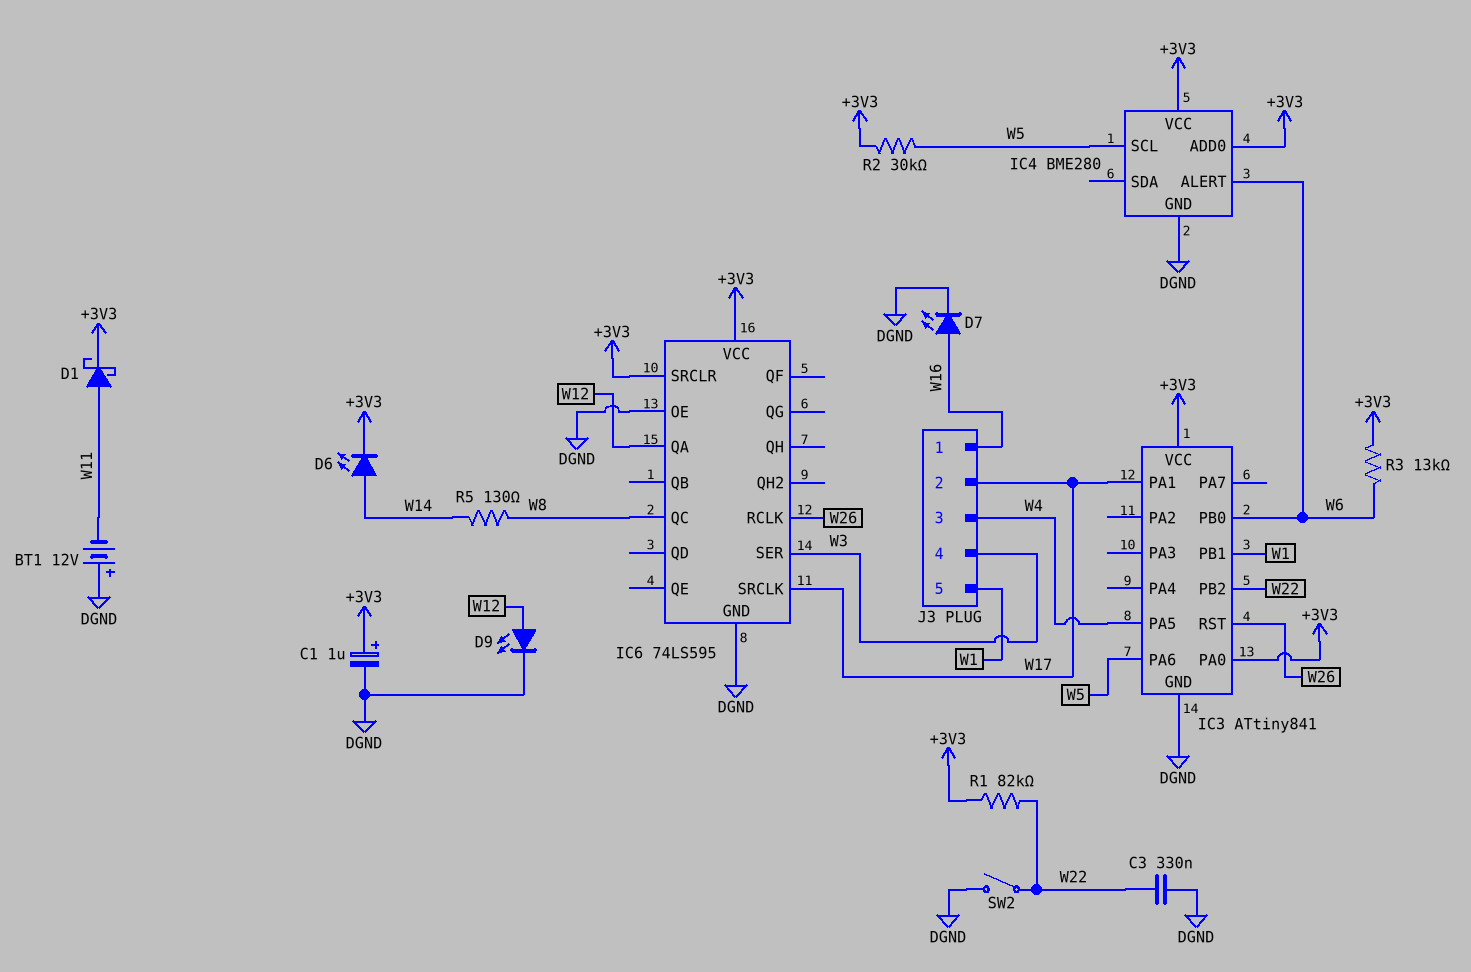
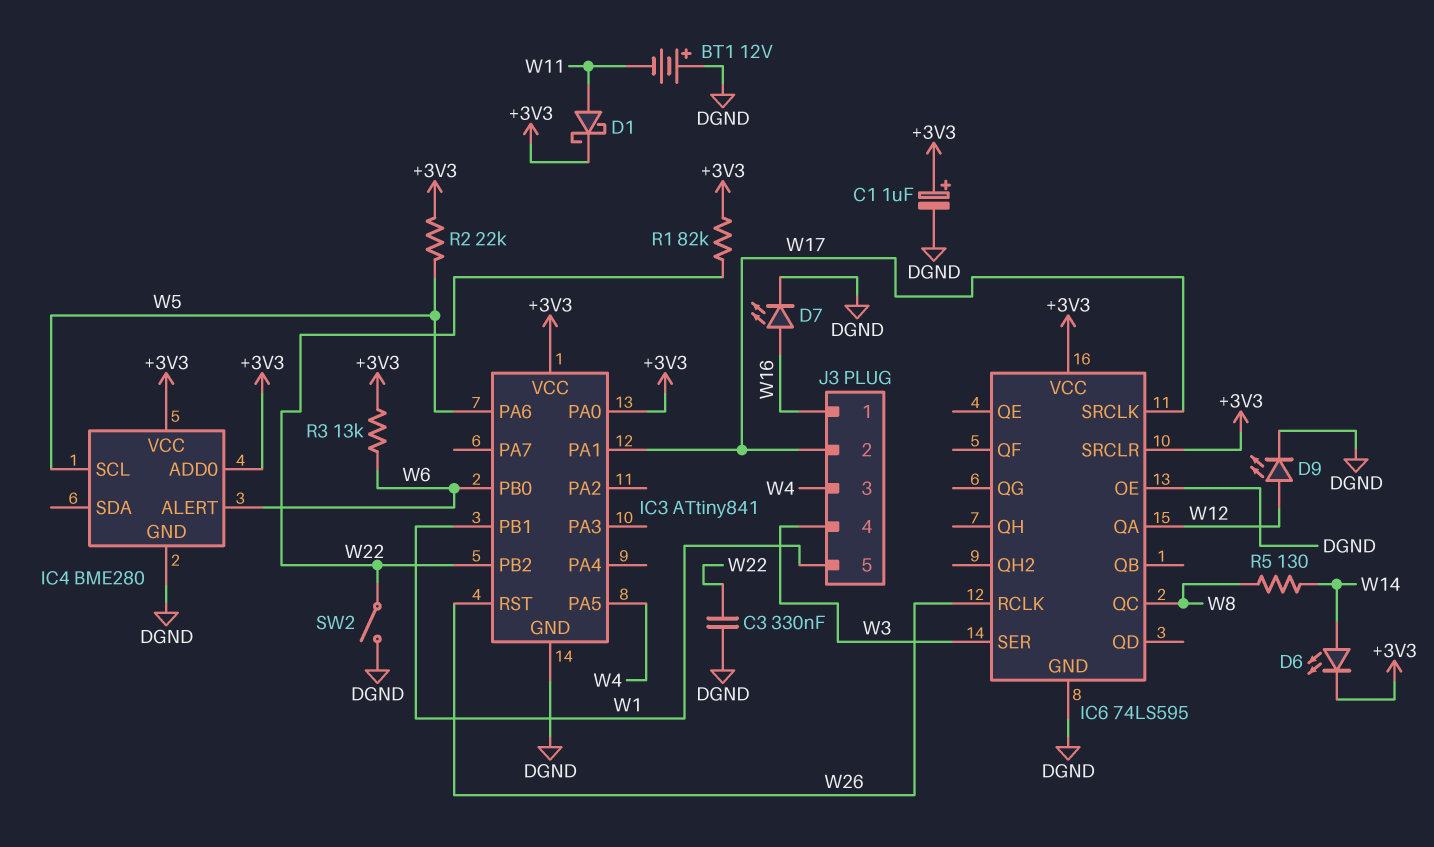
R2: 30k (+3V3, W5) -> 22k (+3V3, W5)

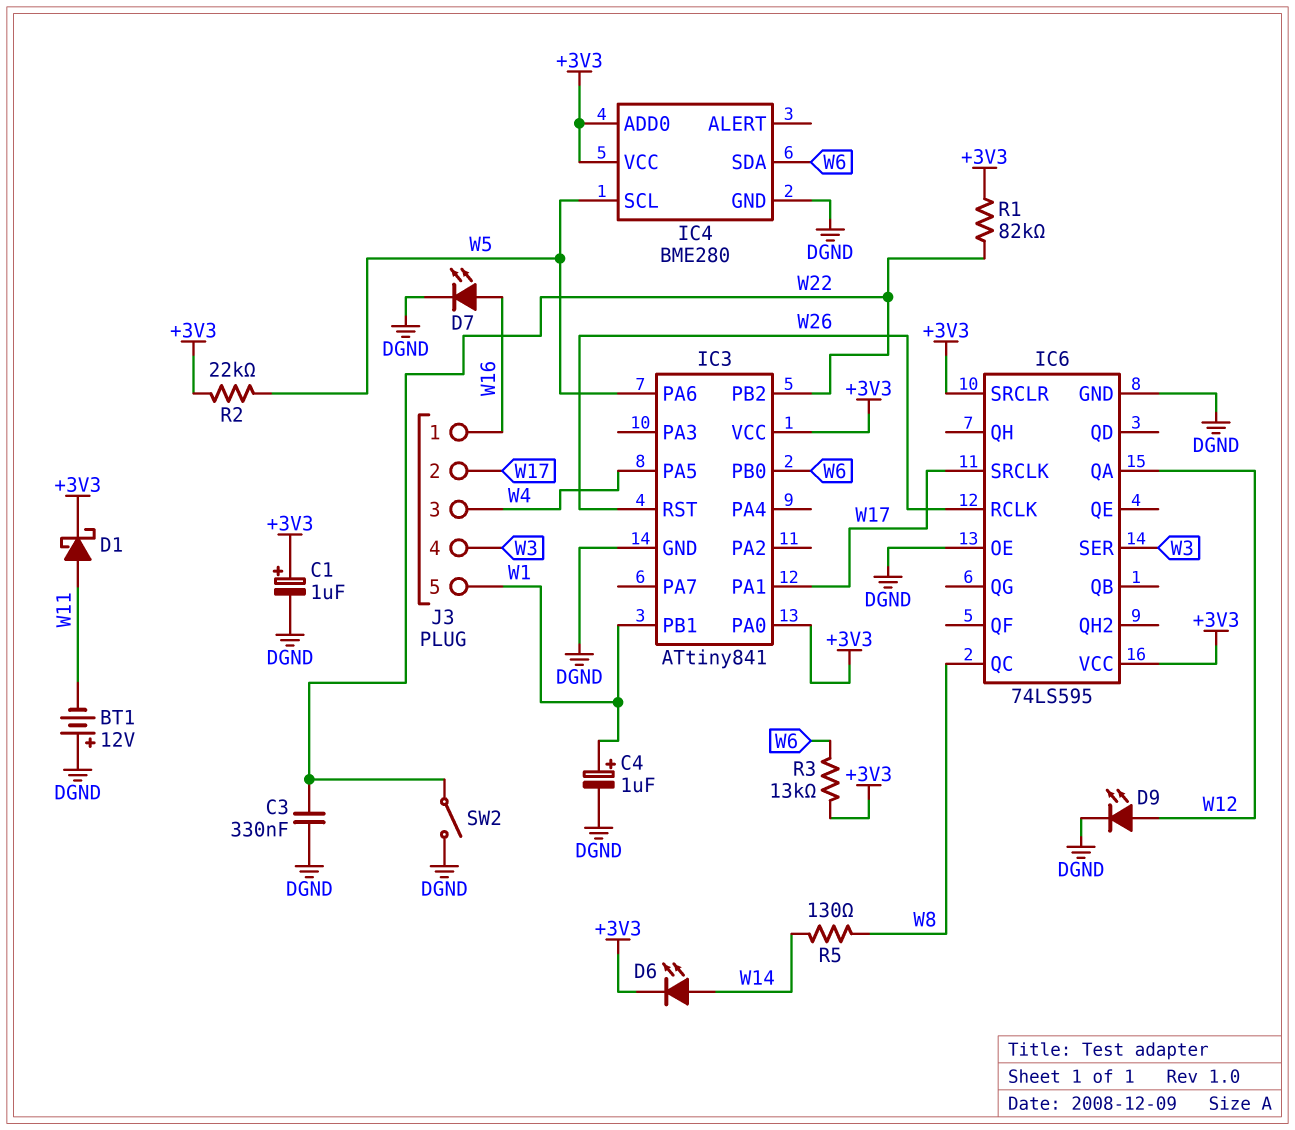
C4: none -> 1uF (plus W1, minus DGND)
IC4 pin ALERT: W6 -> none
IC4 pin SDA: none -> W6

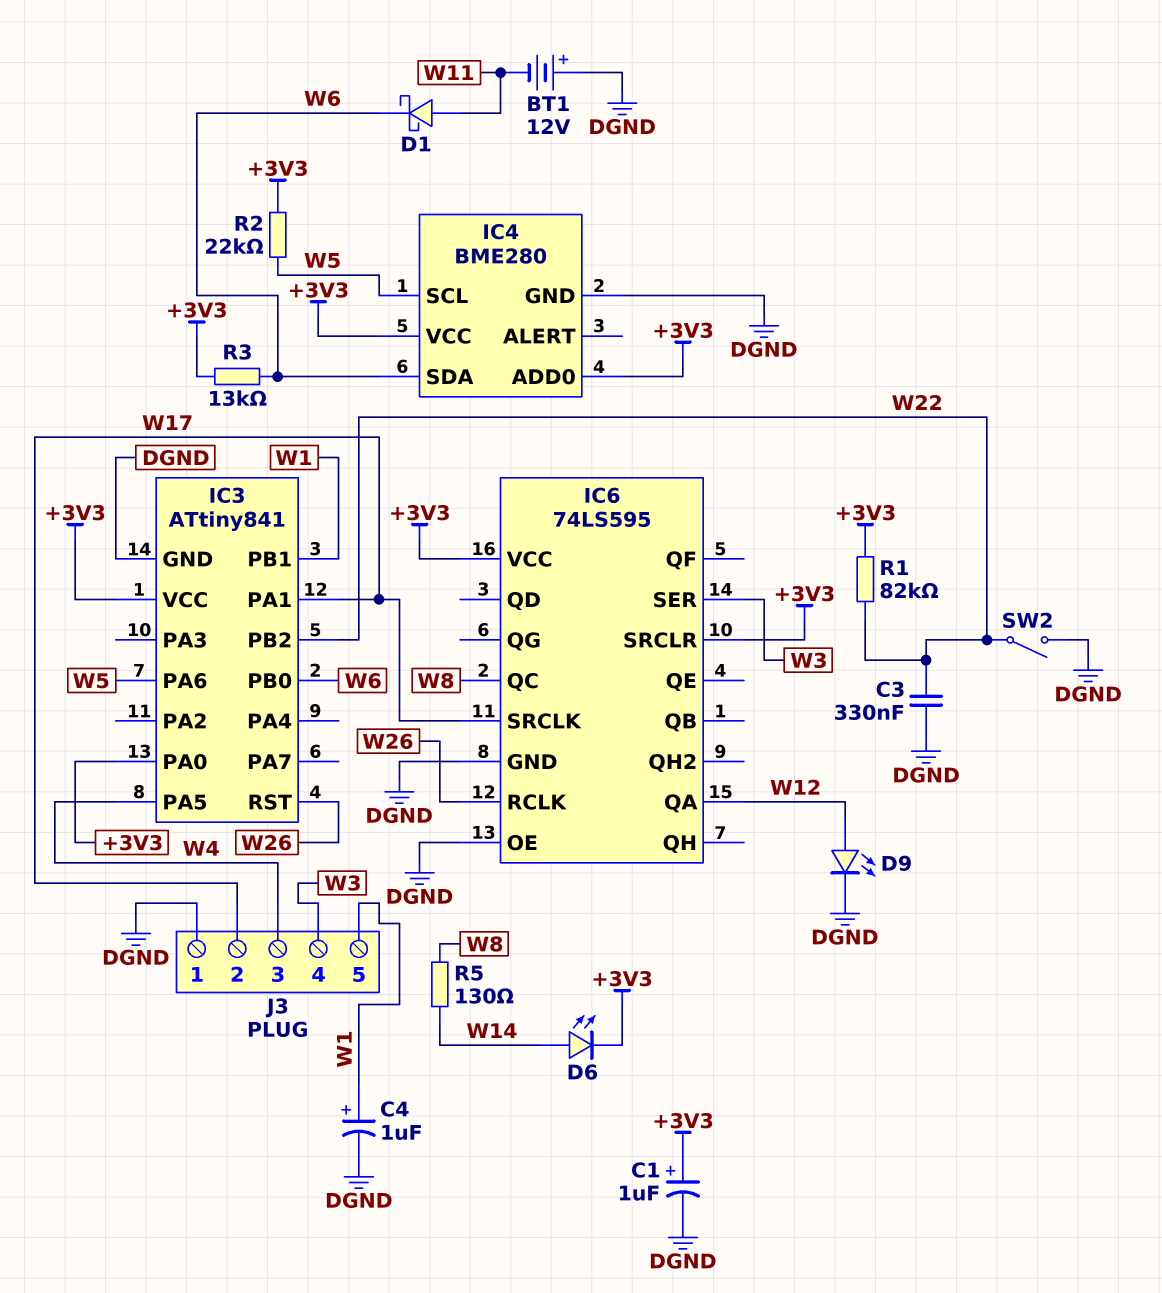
D1: schottky (A W11, K +3V3) -> schottky (A W11, K W6)
D7: LED (A W16, K DGND) -> none
J3 pin 1: W16 -> DGND

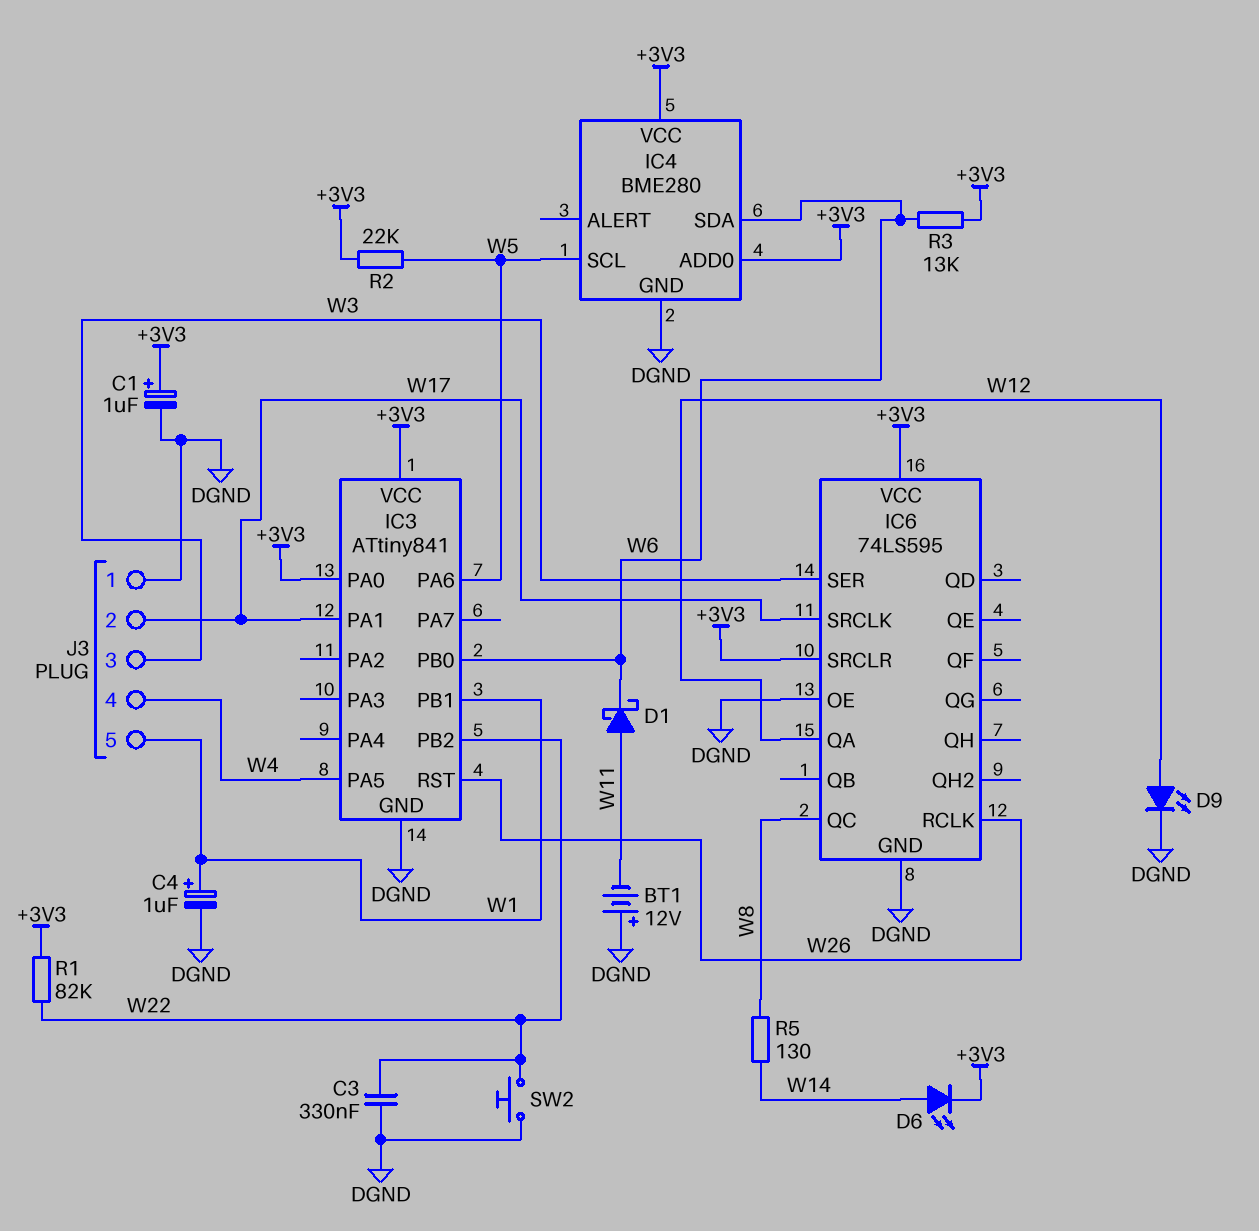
J3 pin 3: W4 -> W3
J3 pin 4: W3 -> W4
SW2: switch (DGND, W22) -> button (DGND, W22)

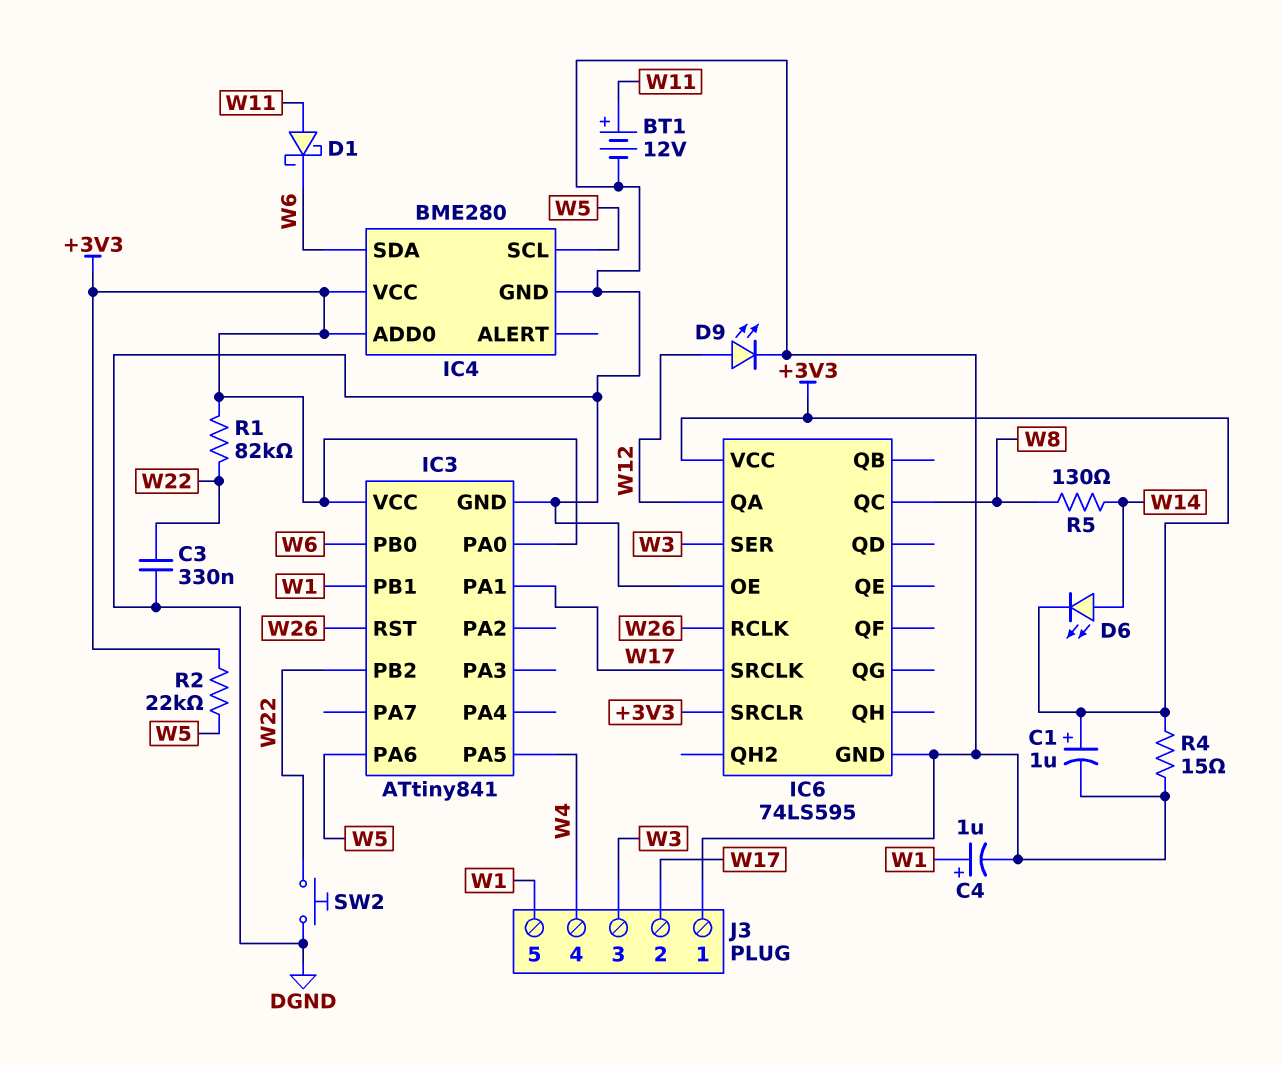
BT1: 12V (plus DGND, minus W11) -> 12V (plus W11, minus DGND)
R3: 13k (+3V3, W6) -> none
R4: none -> 15 (+3V3, DGND)

